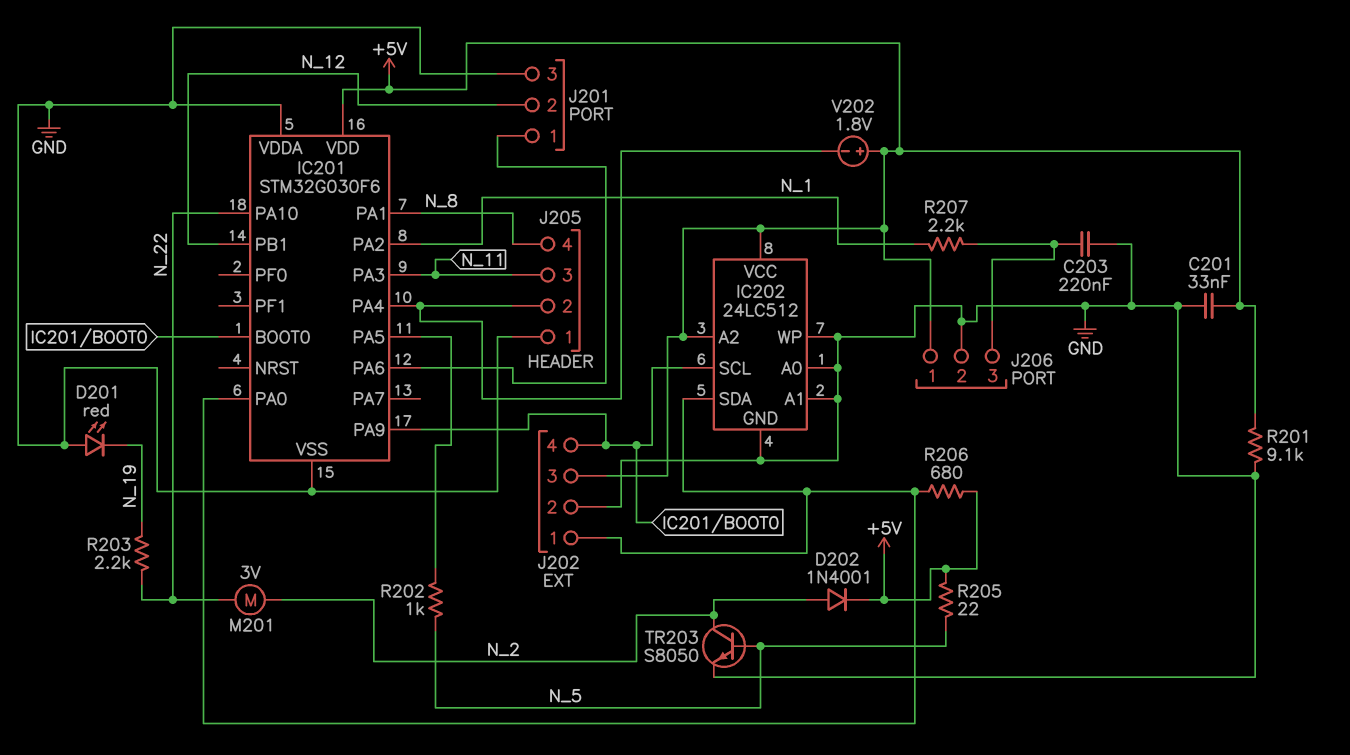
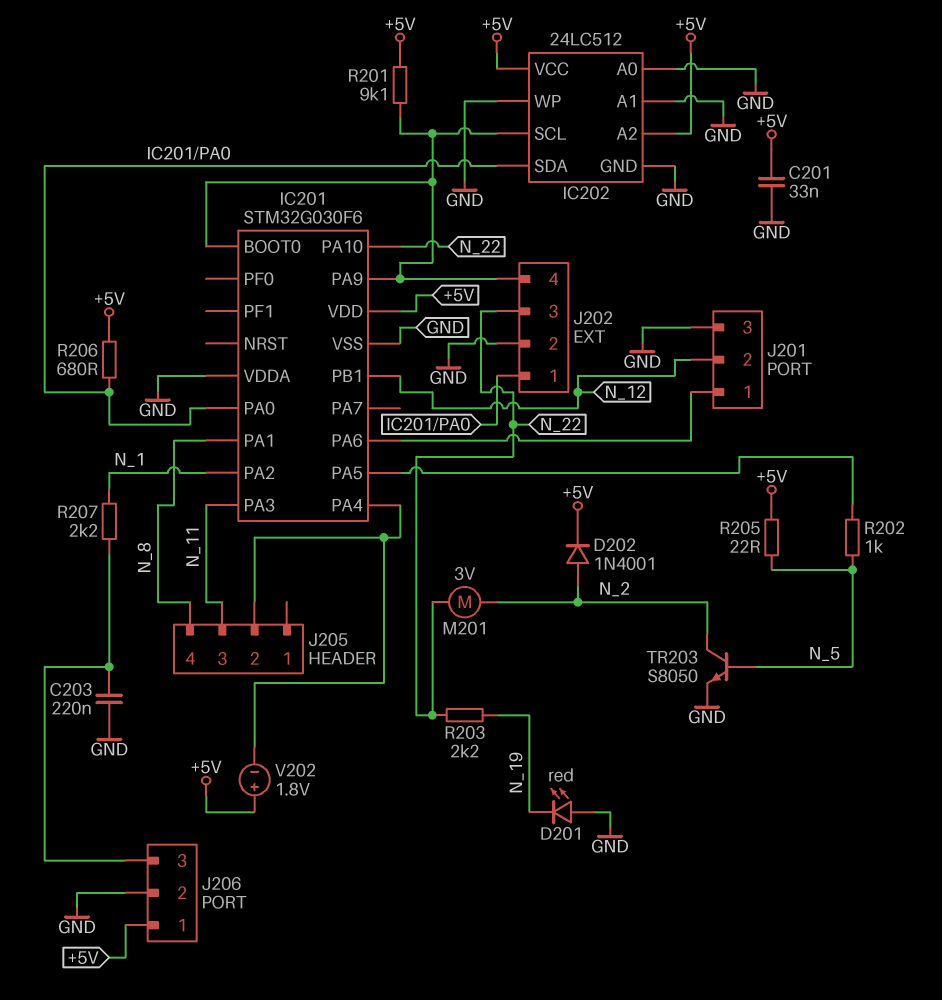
J202 pin 3: +5V -> N_22
J205 pin 1: GND -> none
R201: 9.1k (+5V, GND) -> 9.1k (+5V, IC201/BOOT0)

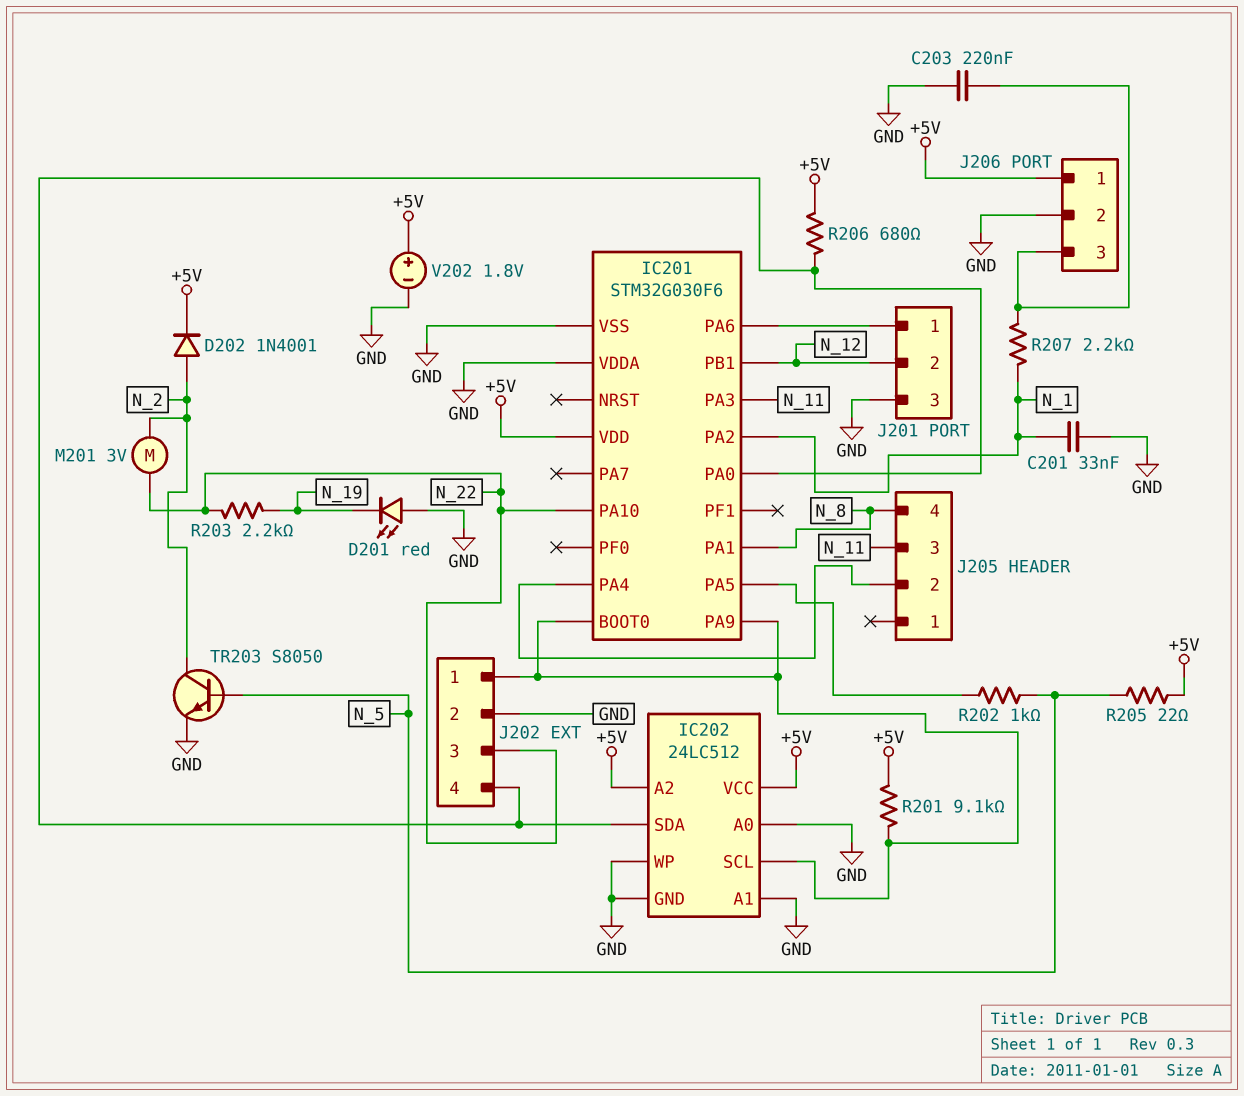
C201: 33nF (+5V, GND) -> 33nF (GND, N_1)
J202 pin 1: IC201/PA0 -> IC201/BOOT0
J202 pin 4: IC201/BOOT0 -> IC201/PA0
V202: 1.8V (plus +5V, minus IC201/PA4) -> 1.8V (plus +5V, minus GND)

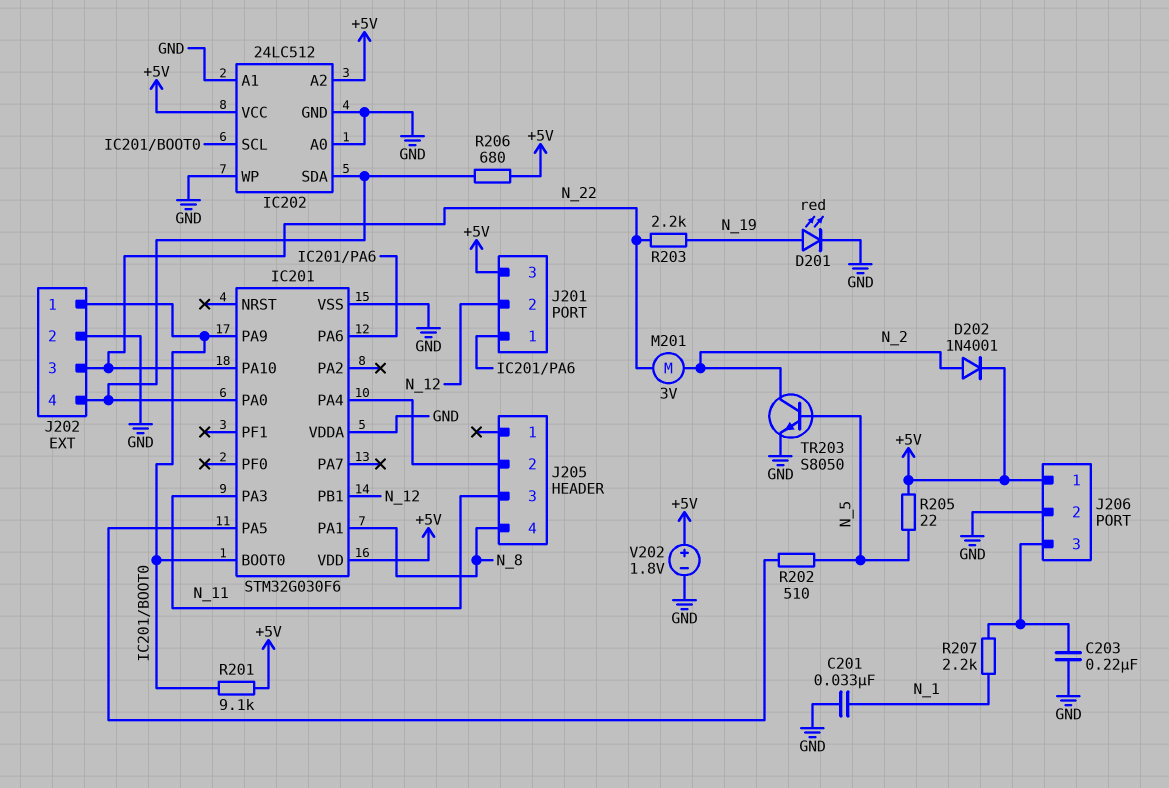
D201: LED red (A GND, K N_19) -> LED red (A N_19, K GND)
IC201 pin PA2: N_1 -> none
J201 pin 3: GND -> +5V
R202: 1k (IC201/PA5, N_5) -> 510 (IC201/PA5, N_5)

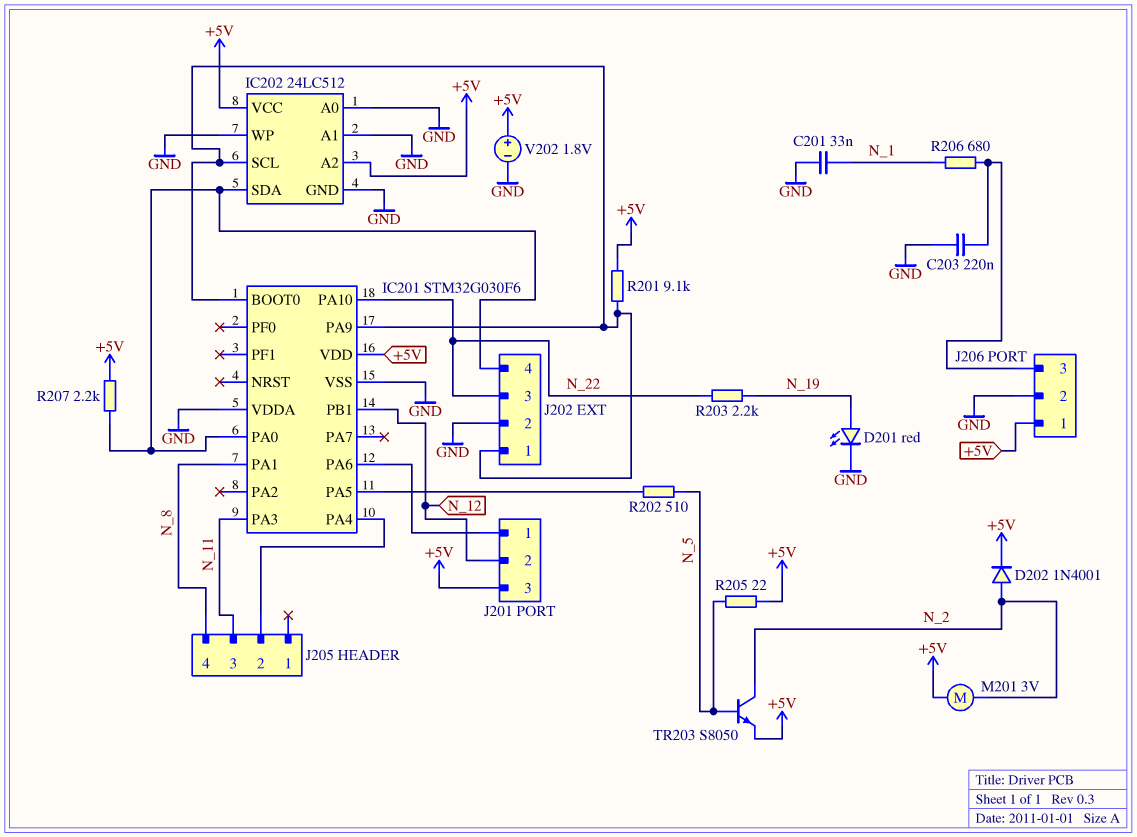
M201: motor 3V (N_2, N_22) -> motor 3V (+5V, N_2)
R206: 680 (+5V, IC201/PA0) -> 680 (J206/3, N_1)
R207: 2.2k (J206/3, N_1) -> 2.2k (+5V, IC201/PA0)
TR203: NPN S8050 (B N_5, C N_2, E GND) -> NPN S8050 (B N_5, C N_2, E +5V)

